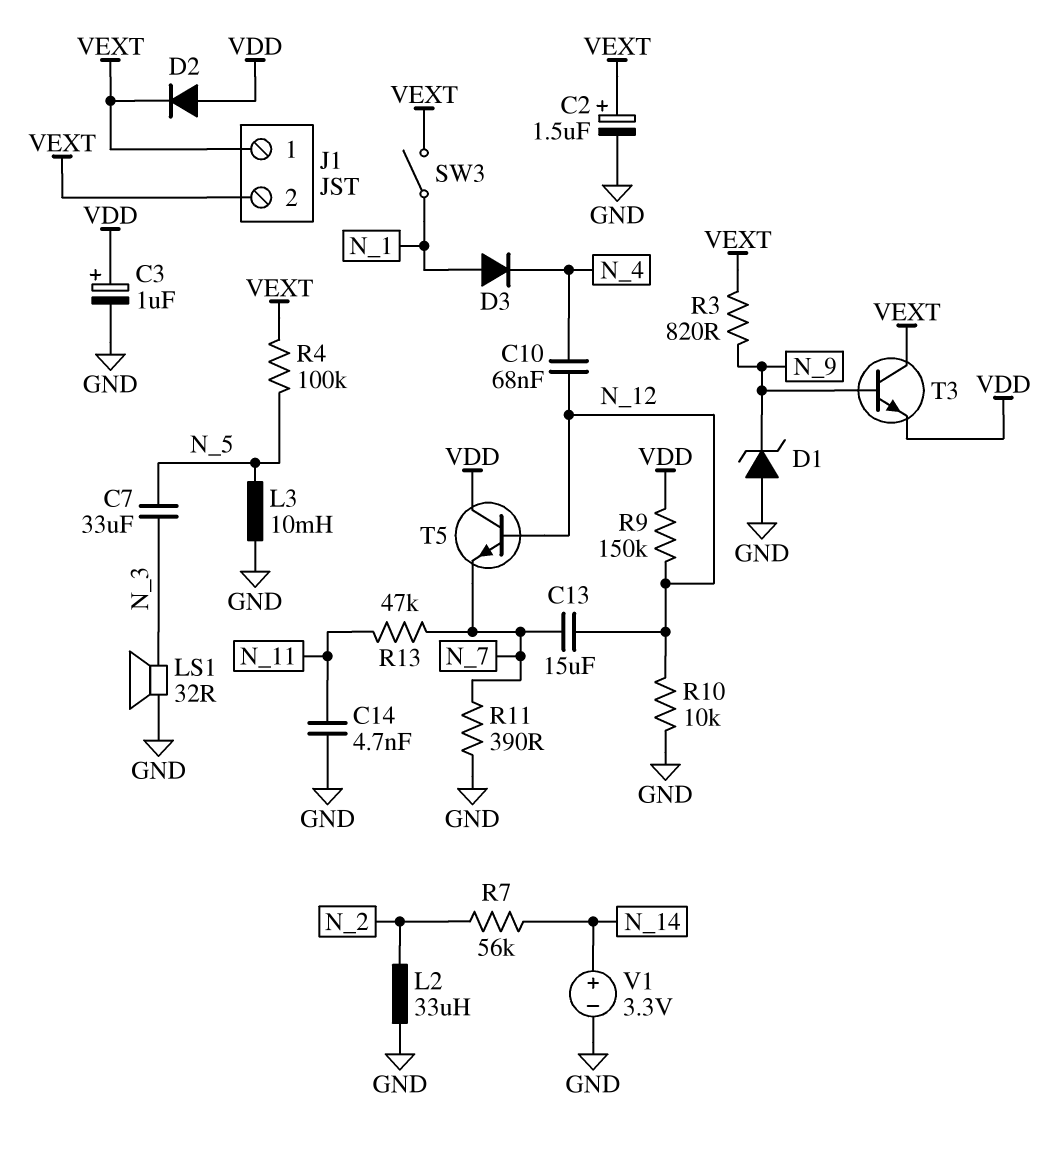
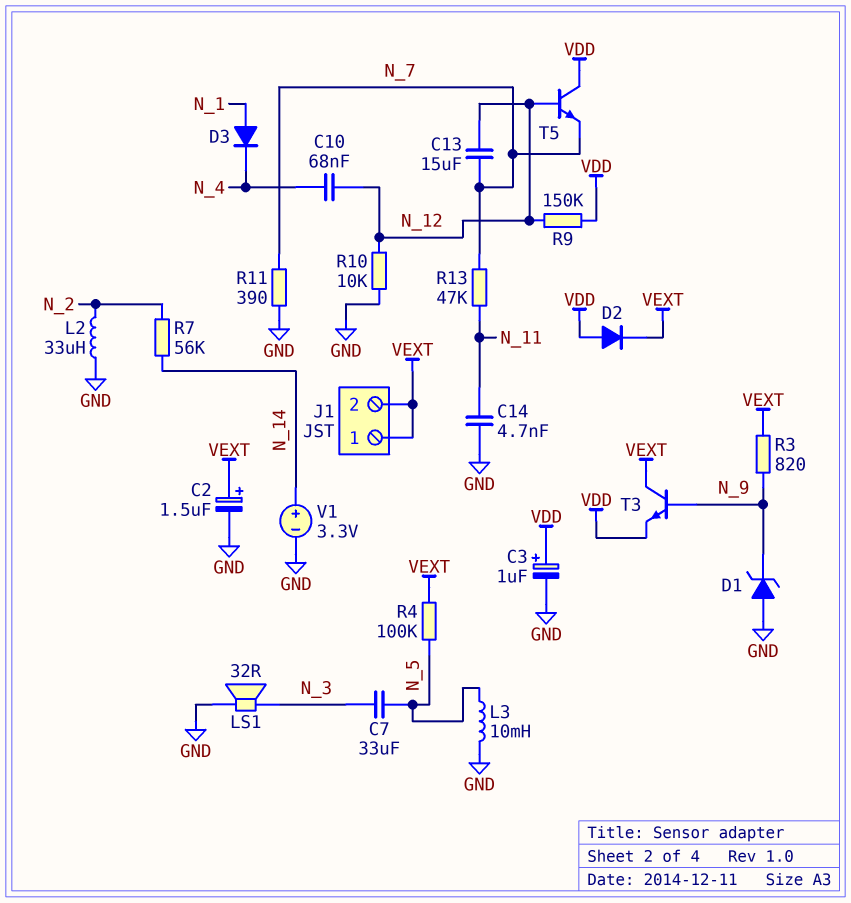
SW3: switch (N_1, VEXT) -> none

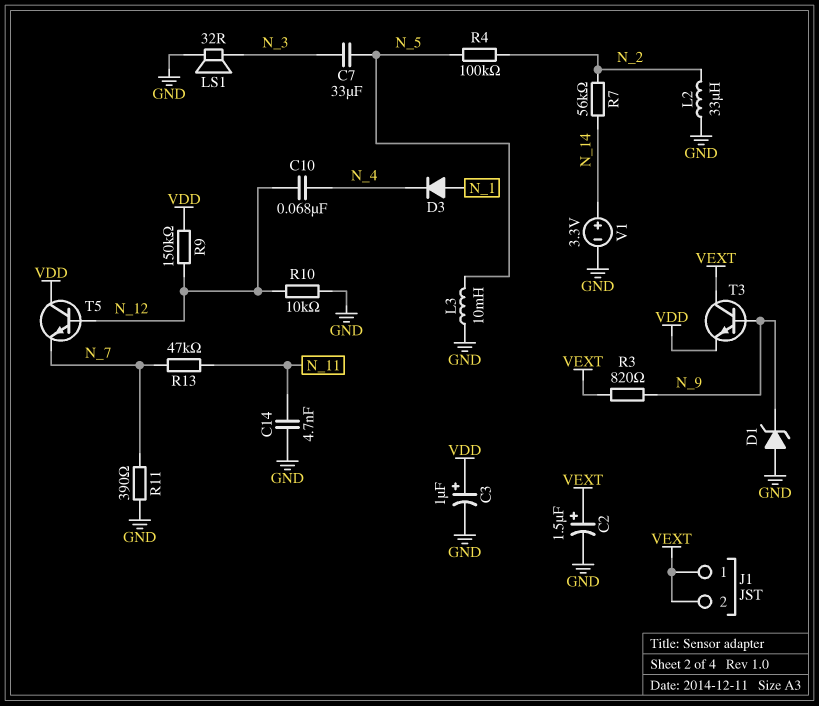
C13: 15uF (N_7, N_12) -> none
D2: diode (A VDD, K VEXT) -> none
R4: 100k (N_5, VEXT) -> 100k (N_2, N_5)

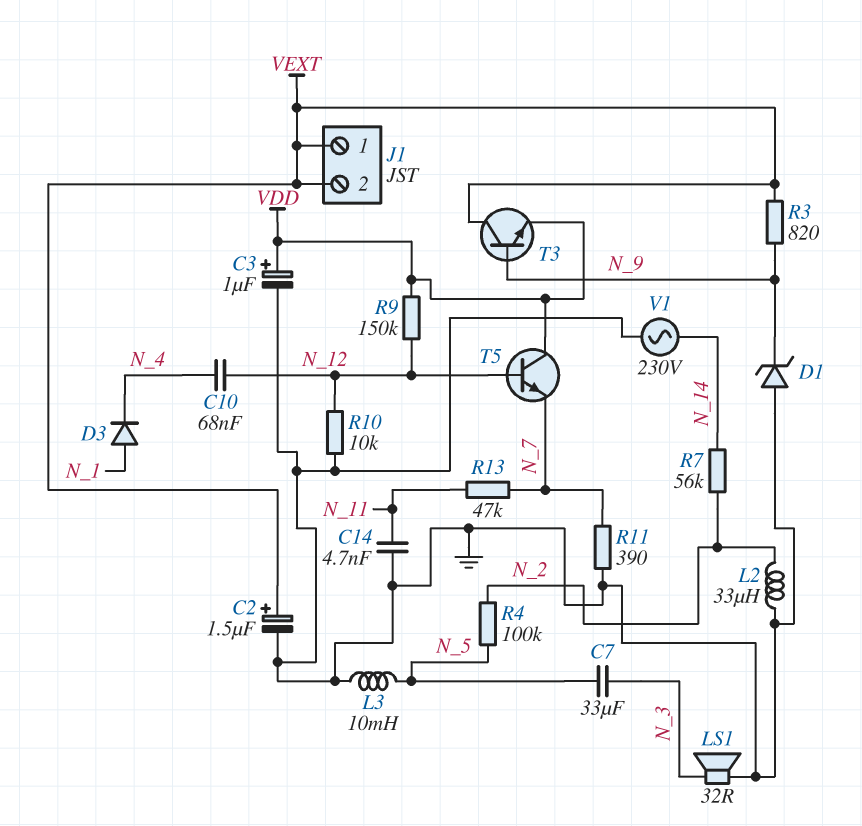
V1: 3.3V (plus N_14, minus GND) -> AC 230V (GND, N_14)

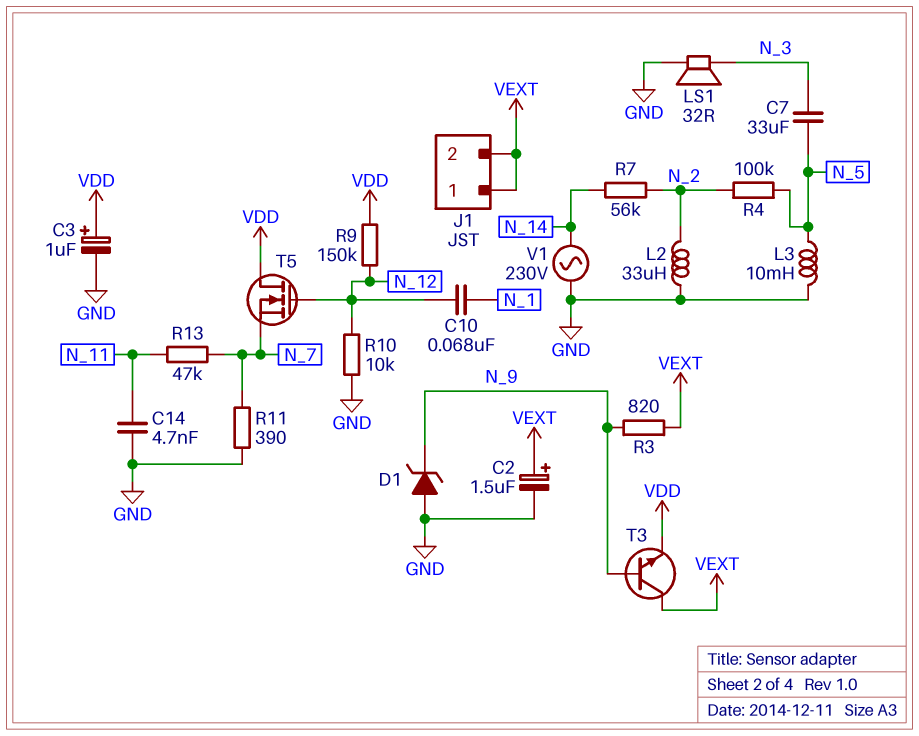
C10: 68nF (N_4, N_12) -> 68nF (N_1, N_12)
D3: diode (A N_1, K N_4) -> none
T5: NPN (B N_12, C VDD, E N_7) -> NMOS (G N_12, D VDD, S N_7)

